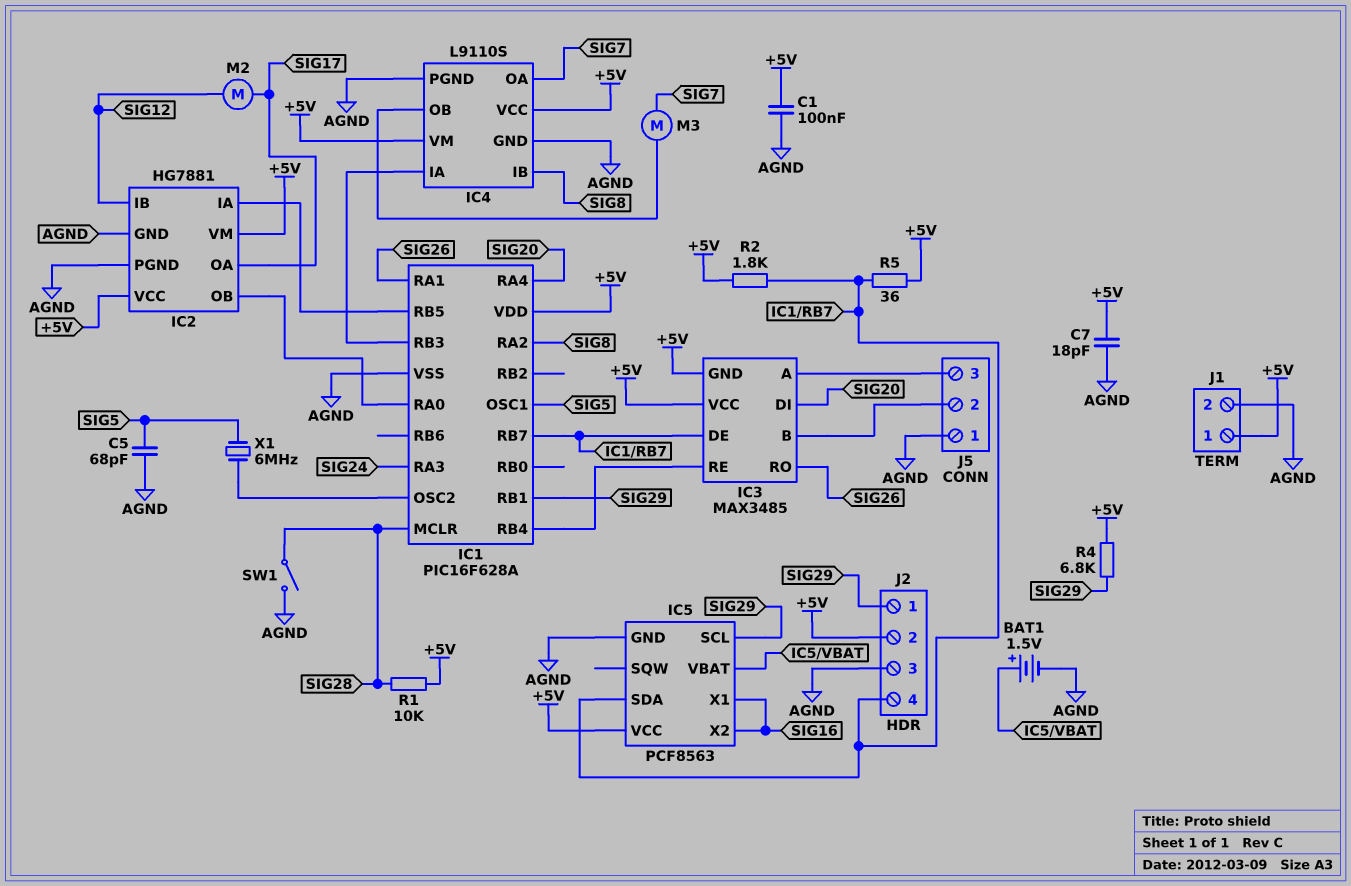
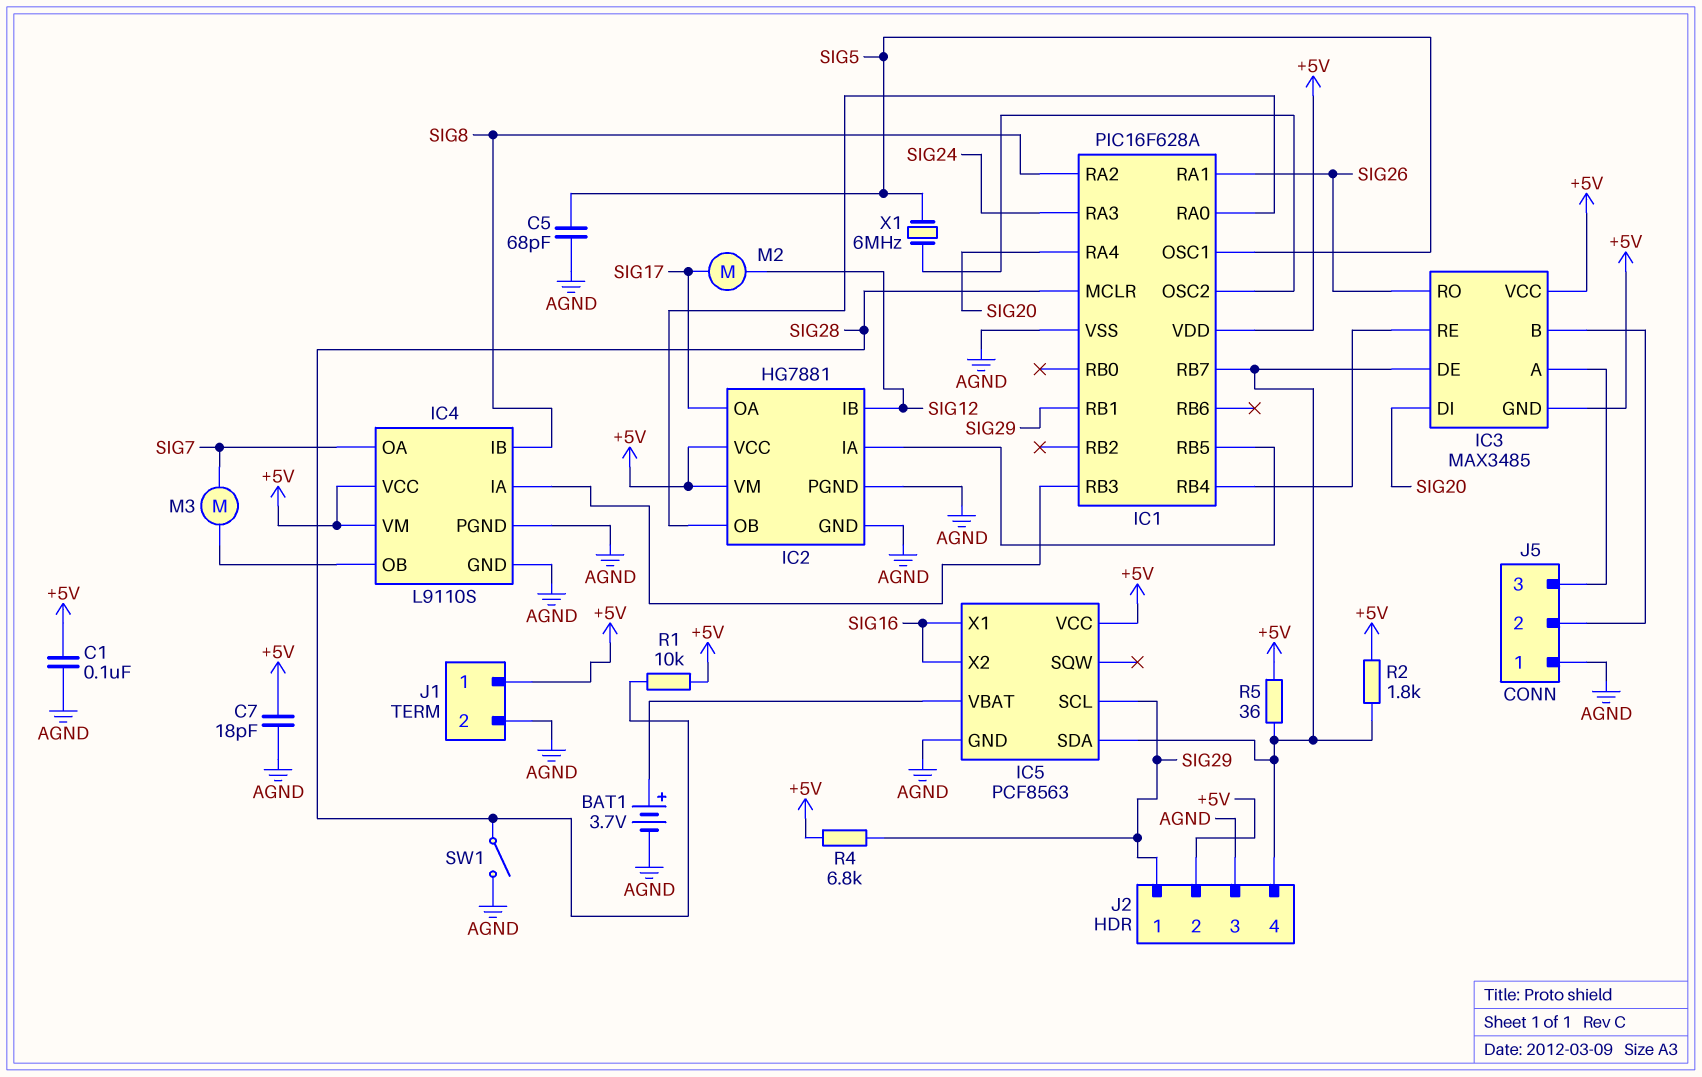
BAT1: 1.5V (plus IC5/VBAT, minus AGND) -> 3.7V (plus IC5/VBAT, minus AGND)

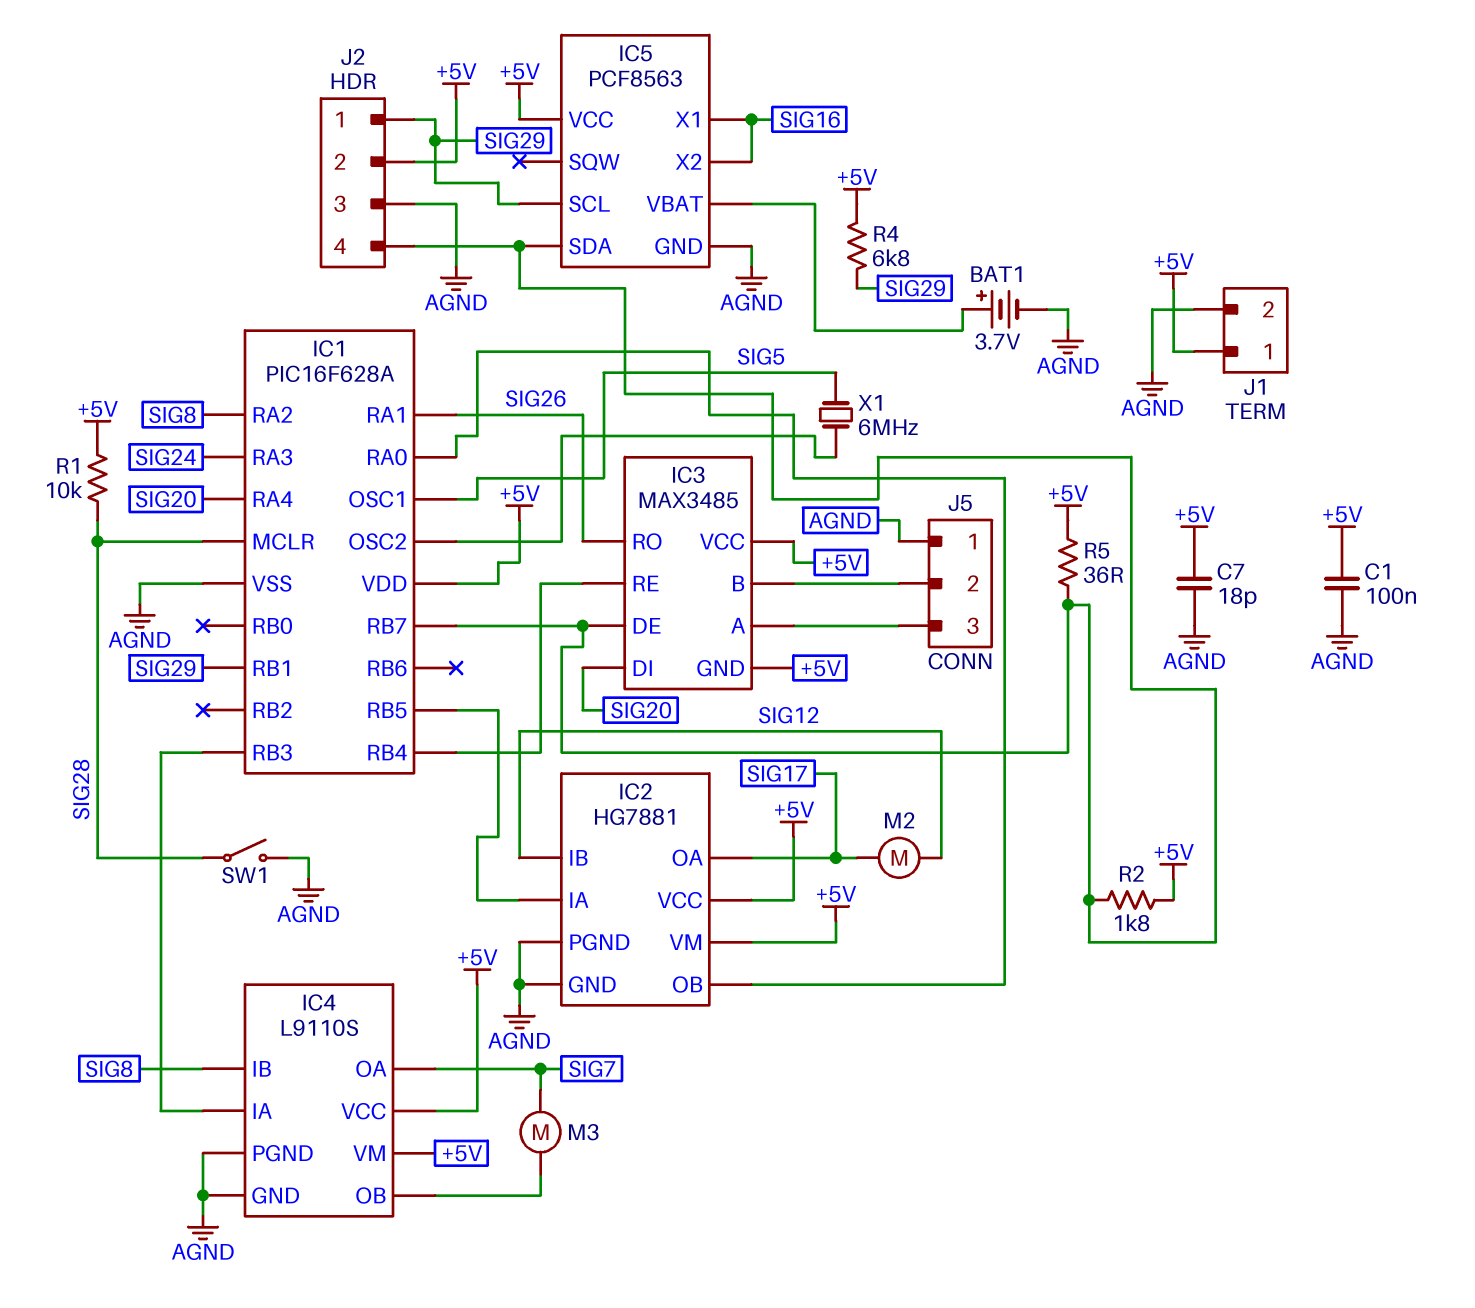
C5: 68pF (AGND, SIG5) -> none

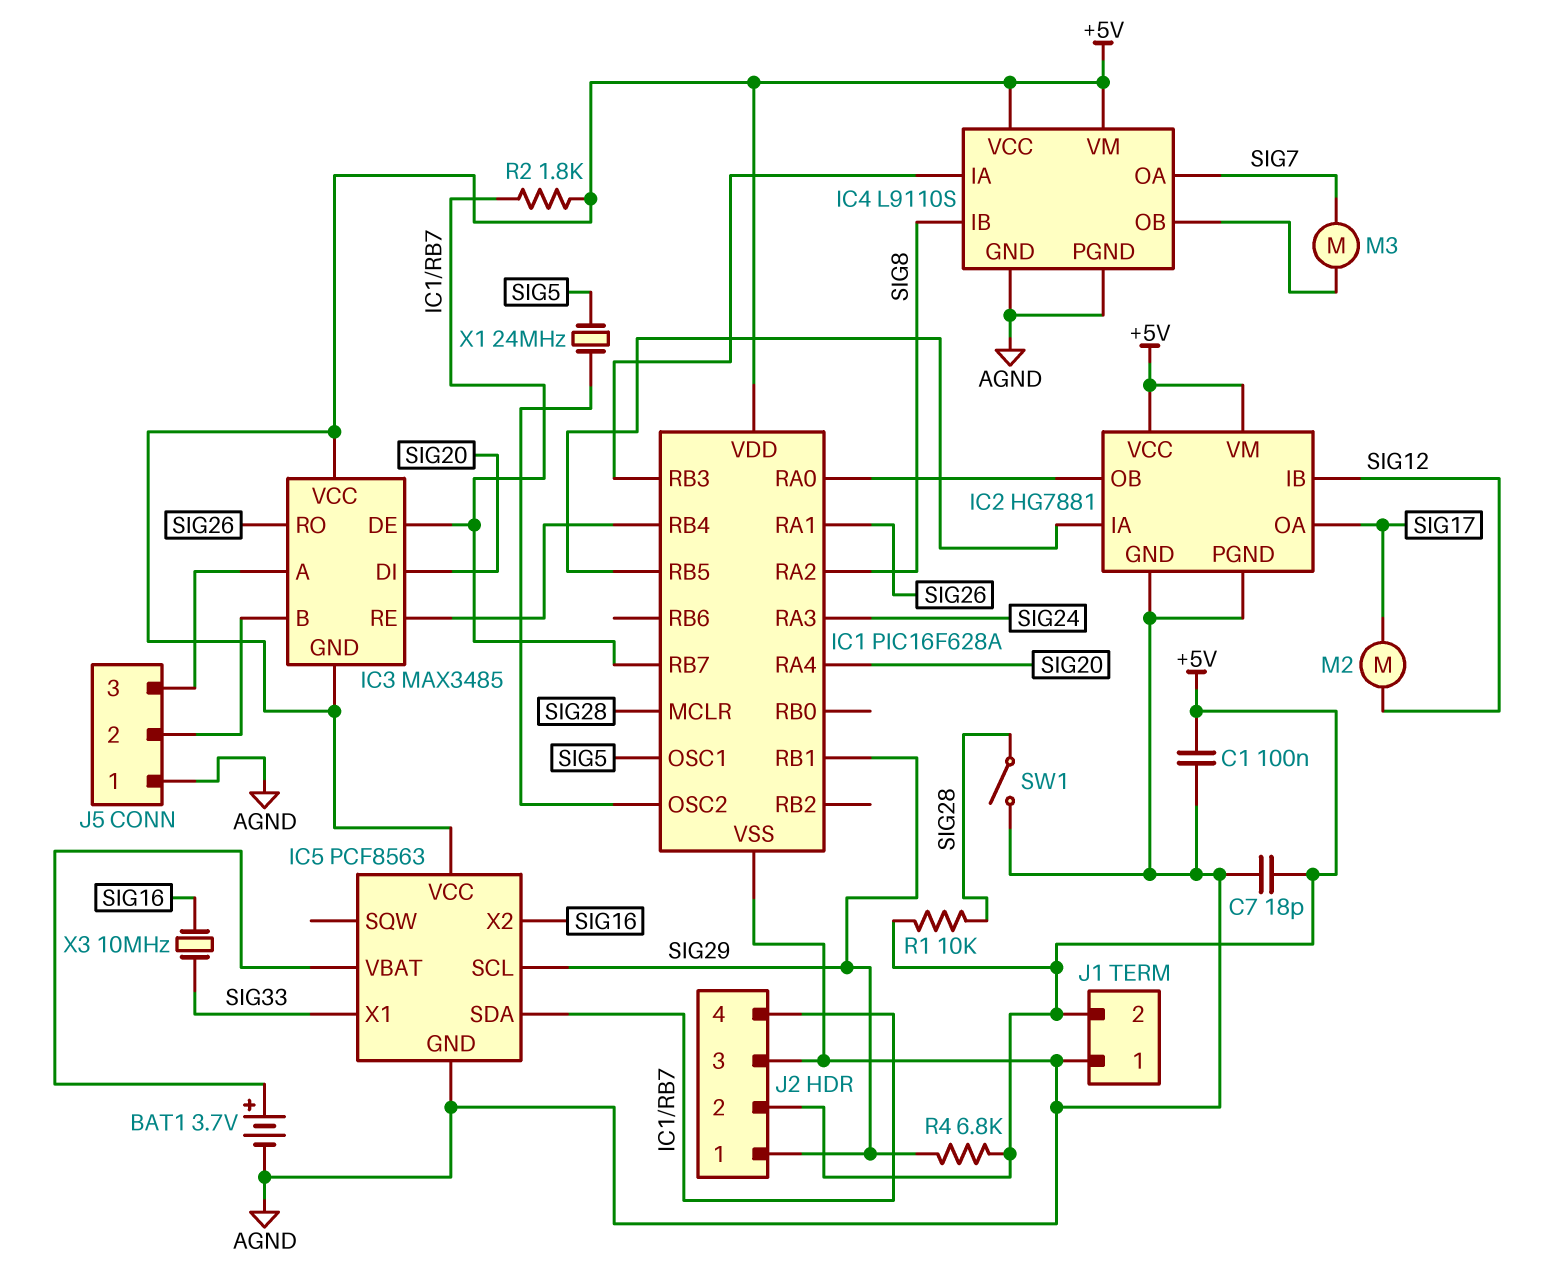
IC5 pin X1: SIG16 -> SIG33
J1 pin 1: +5V -> AGND
J1 pin 2: AGND -> +5V
R5: 36 (+5V, IC1/RB7) -> none
X1: 6MHz (IC1/OSC2, SIG5) -> 24MHz (IC1/OSC2, SIG5)
X3: none -> 10MHz (SIG16, SIG33)

